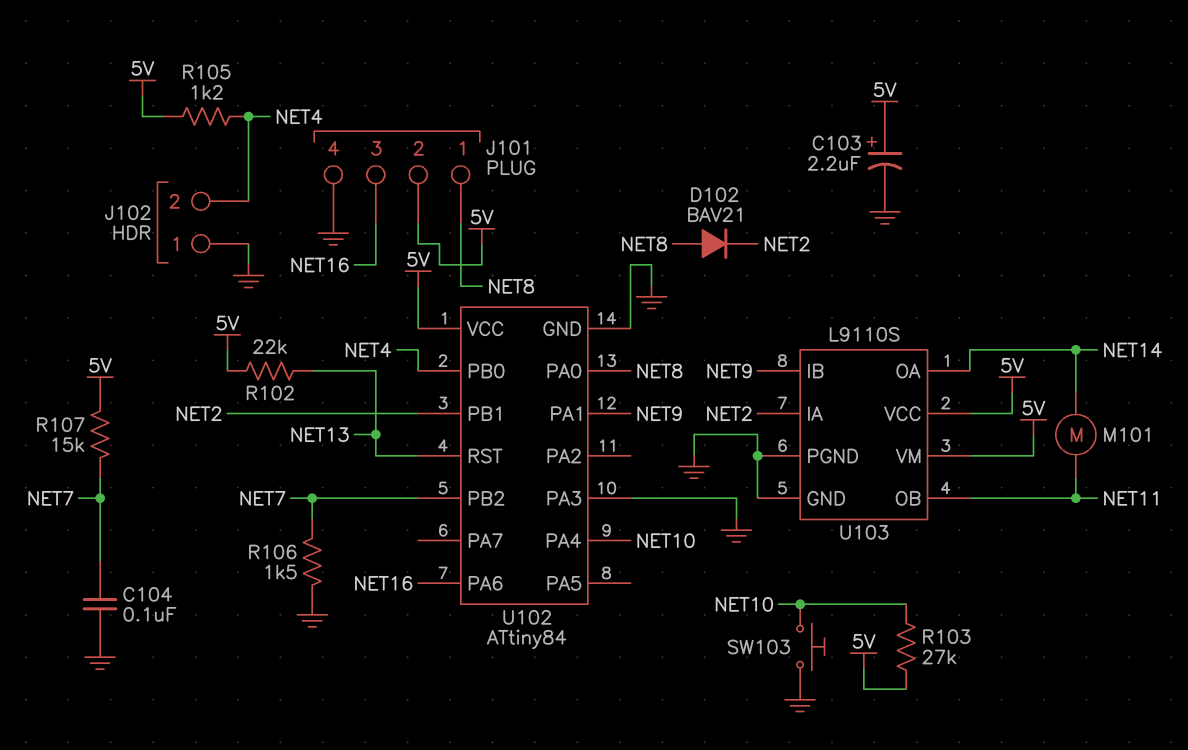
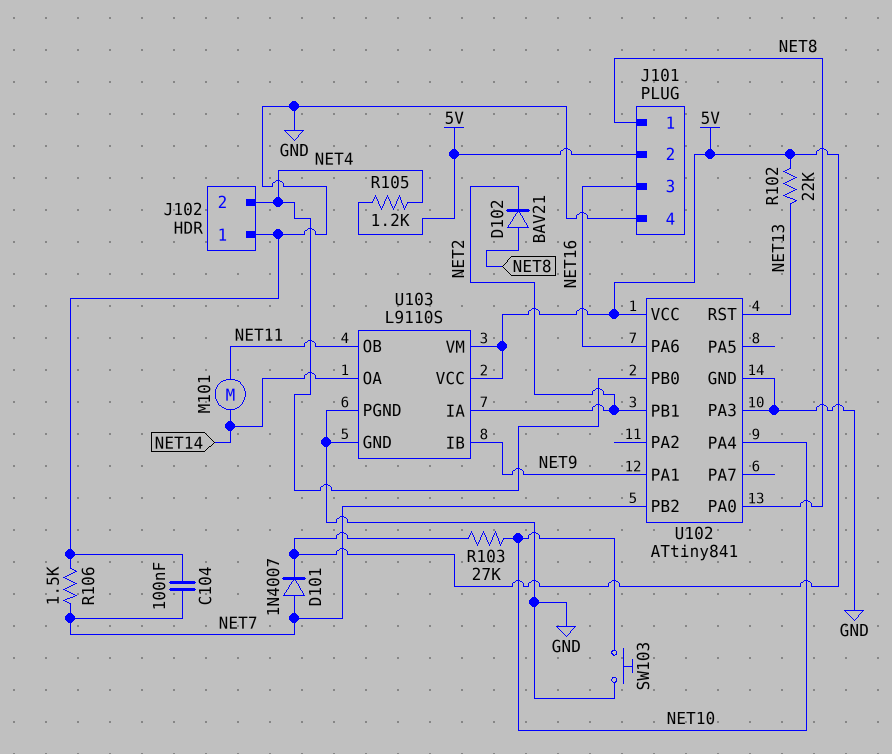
C103: 2.2uF (plus 5V, minus GND) -> none
D101: none -> diode 1N4007 (A NET7, K 5V)
R107: 15k (5V, NET7) -> none
U102: ATtiny84 -> ATtiny841

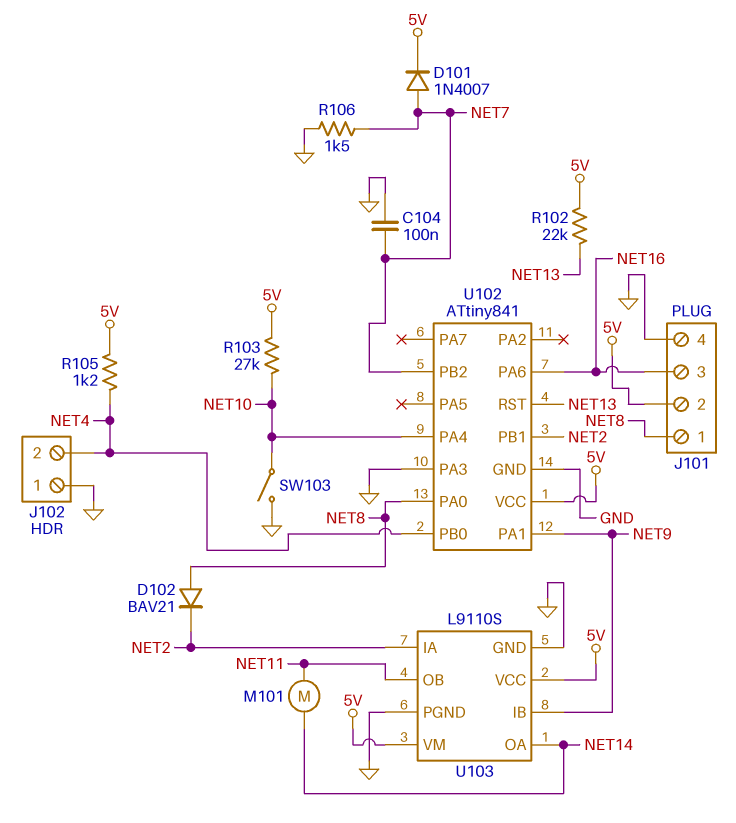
SW103: button (GND, NET10) -> switch (GND, NET10)

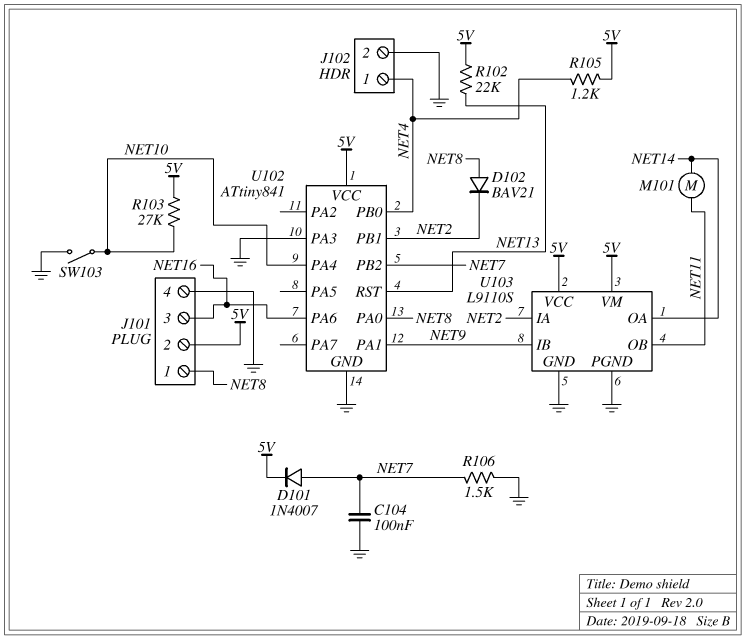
J102 pin 1: GND -> NET4
J102 pin 2: NET4 -> GND

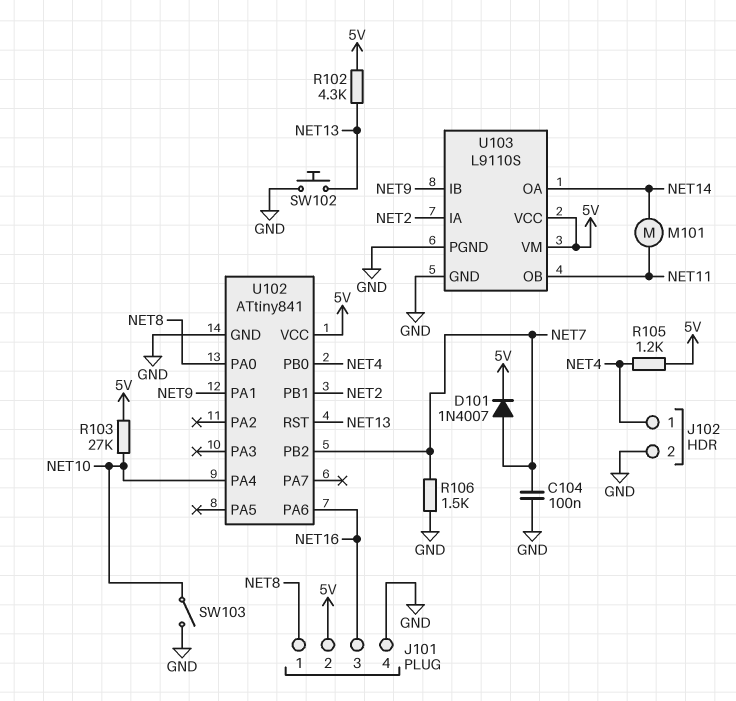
D102: diode BAV21 (A NET8, K NET2) -> none
R102: 22k (5V, NET13) -> 4.3k (5V, NET13)
SW102: none -> button (GND, NET13)
U102 pin PA3: GND -> none

